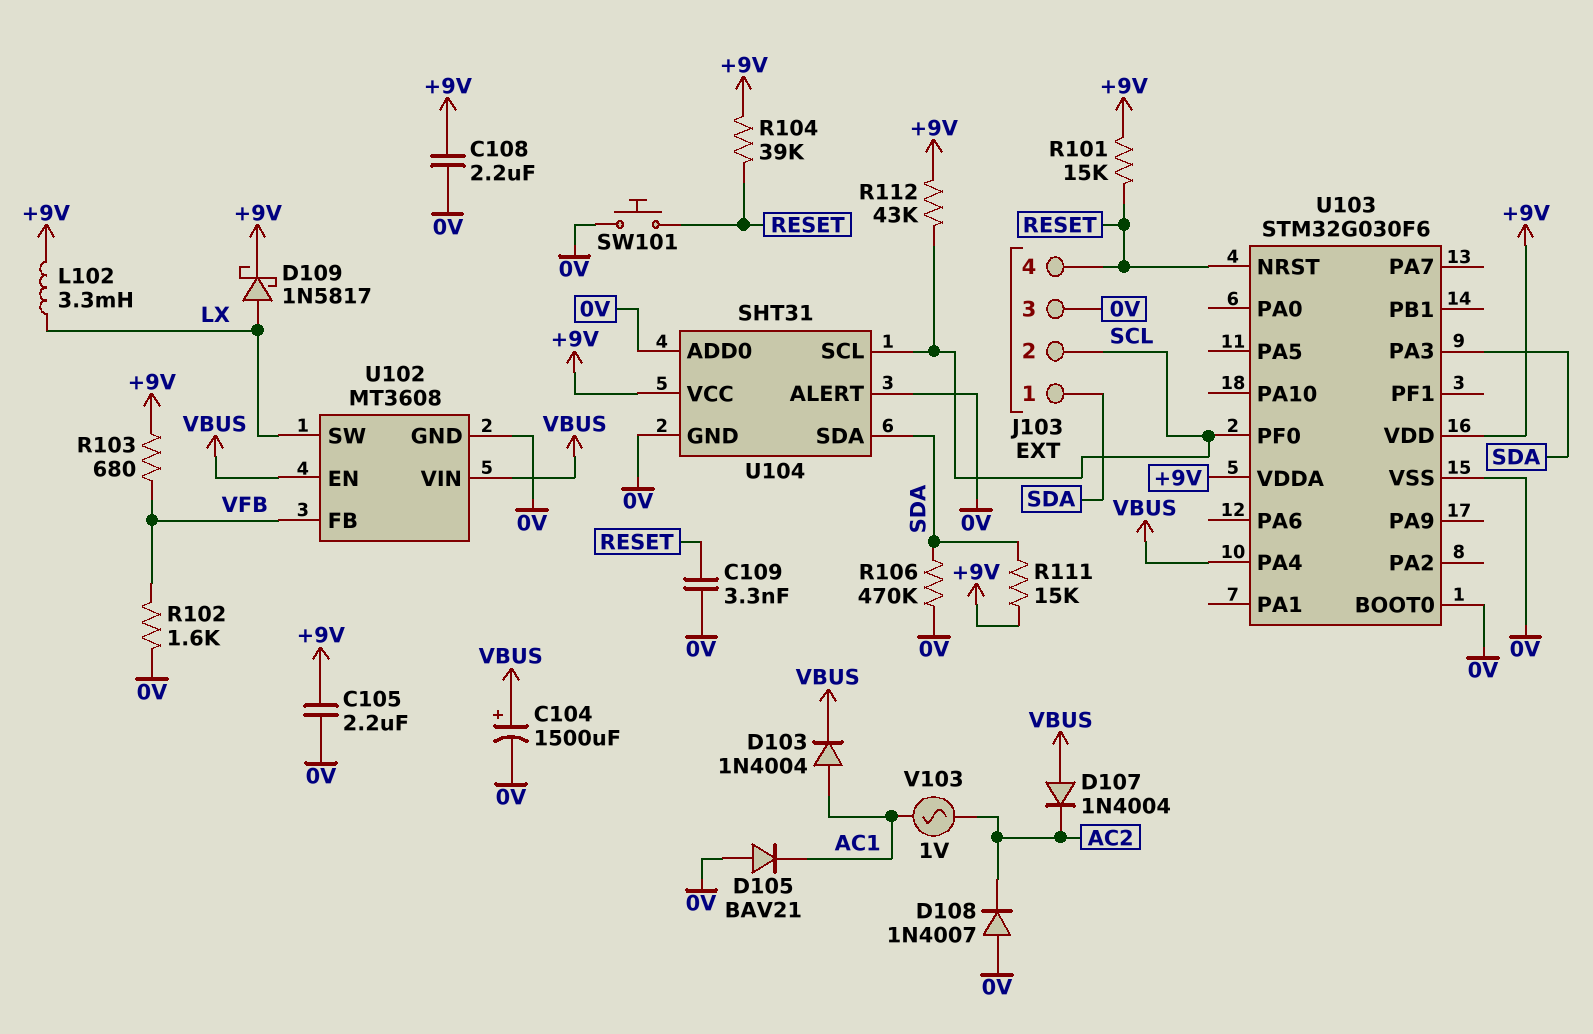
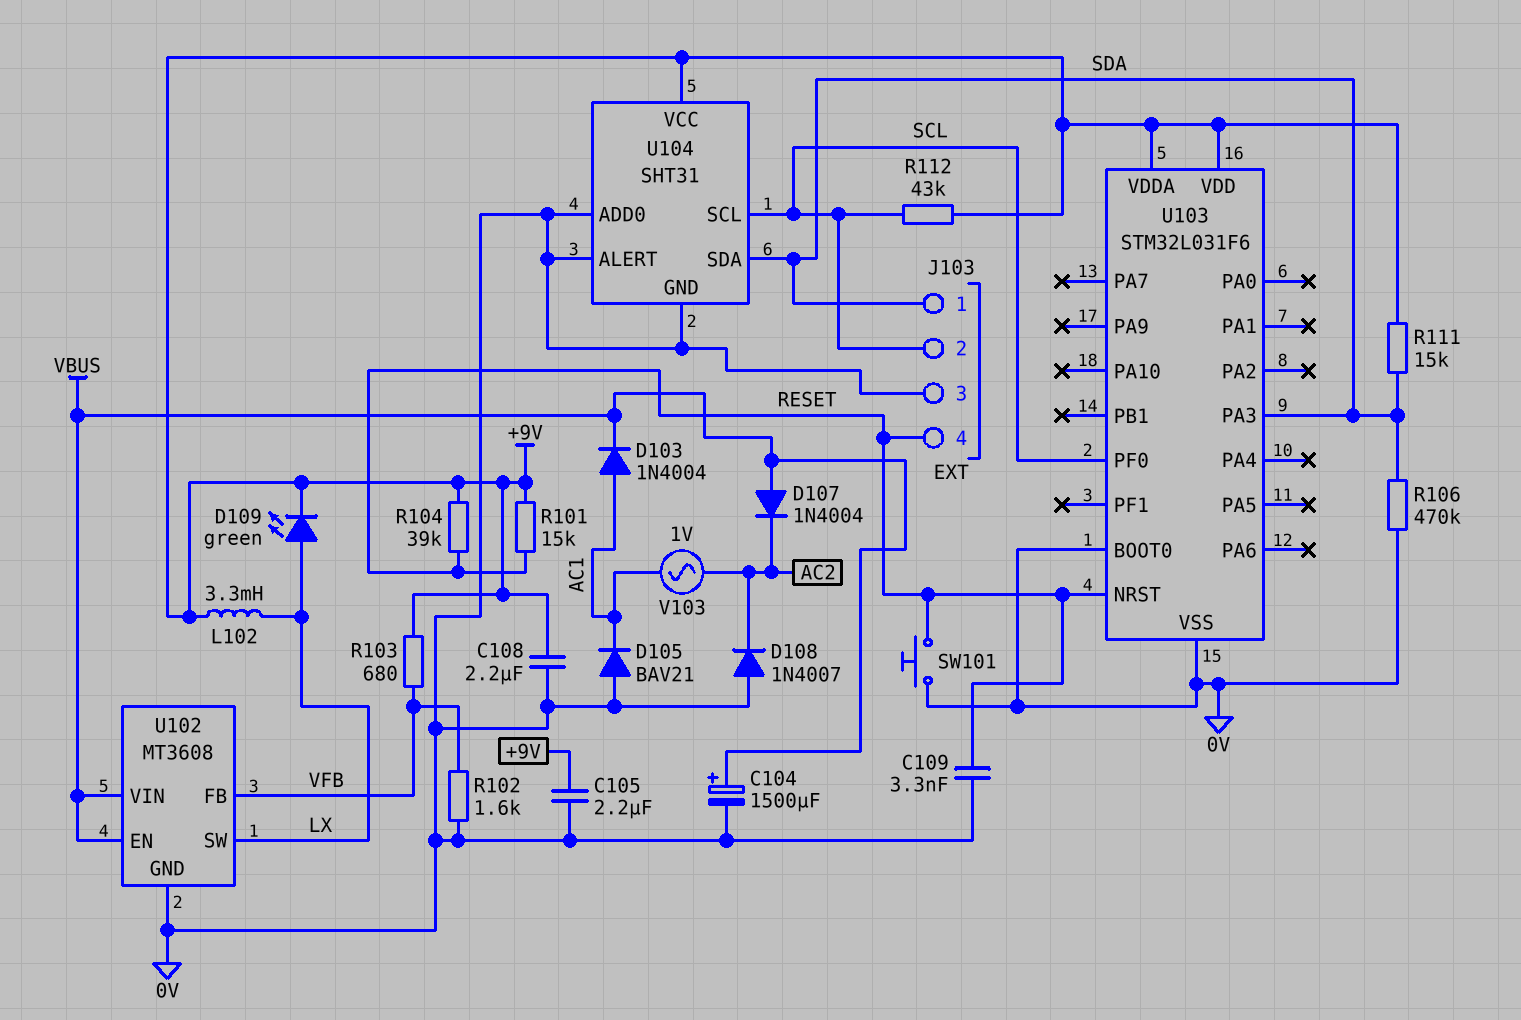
D109: schottky 1N5817 (A LX, K +9V) -> LED green (A LX, K +9V)
U103: STM32G030F6 -> STM32L031F6
U103 pin PA4: VBUS -> none

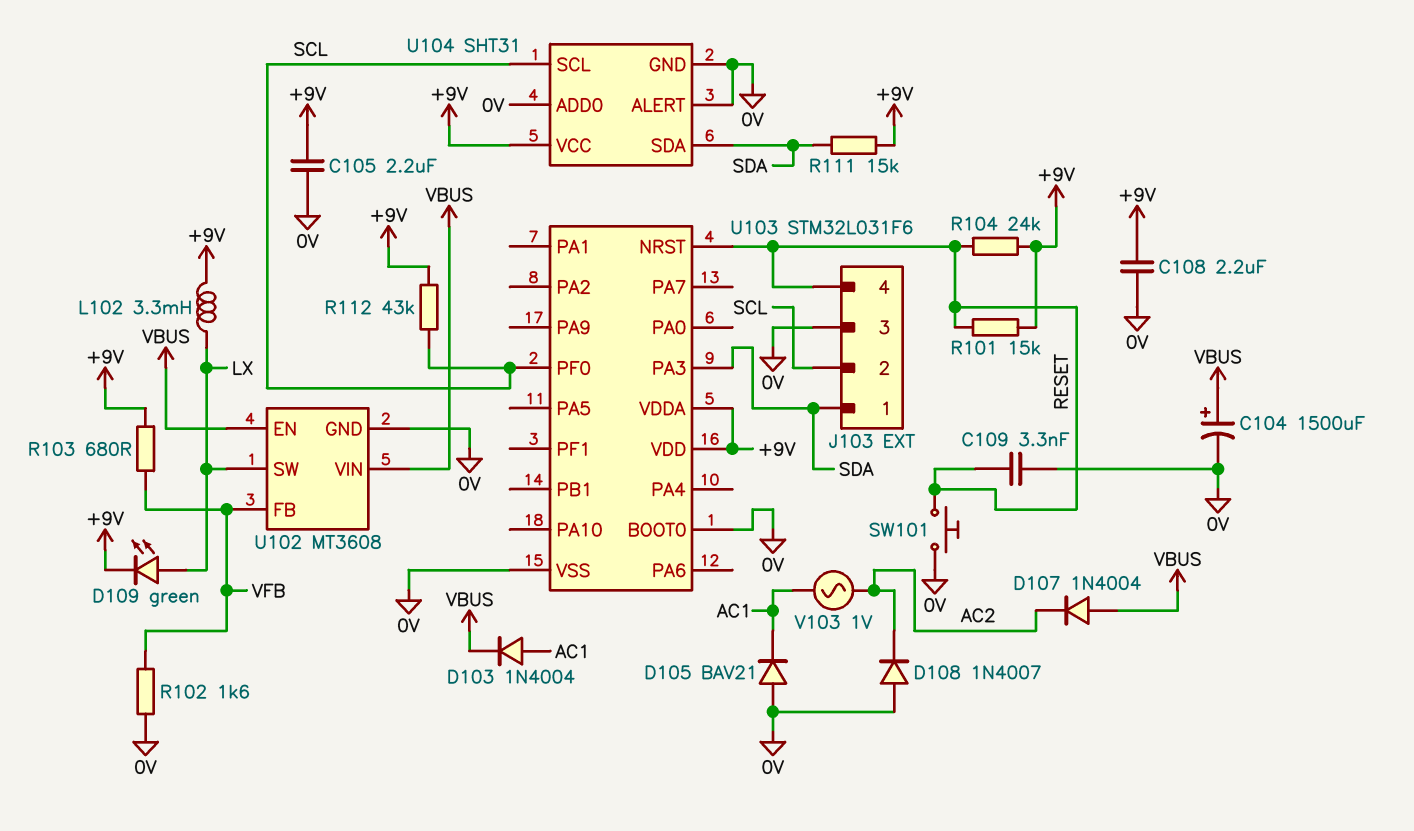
R104: 39k (+9V, RESET) -> 24k (+9V, RESET)
R106: 470k (0V, SDA) -> none

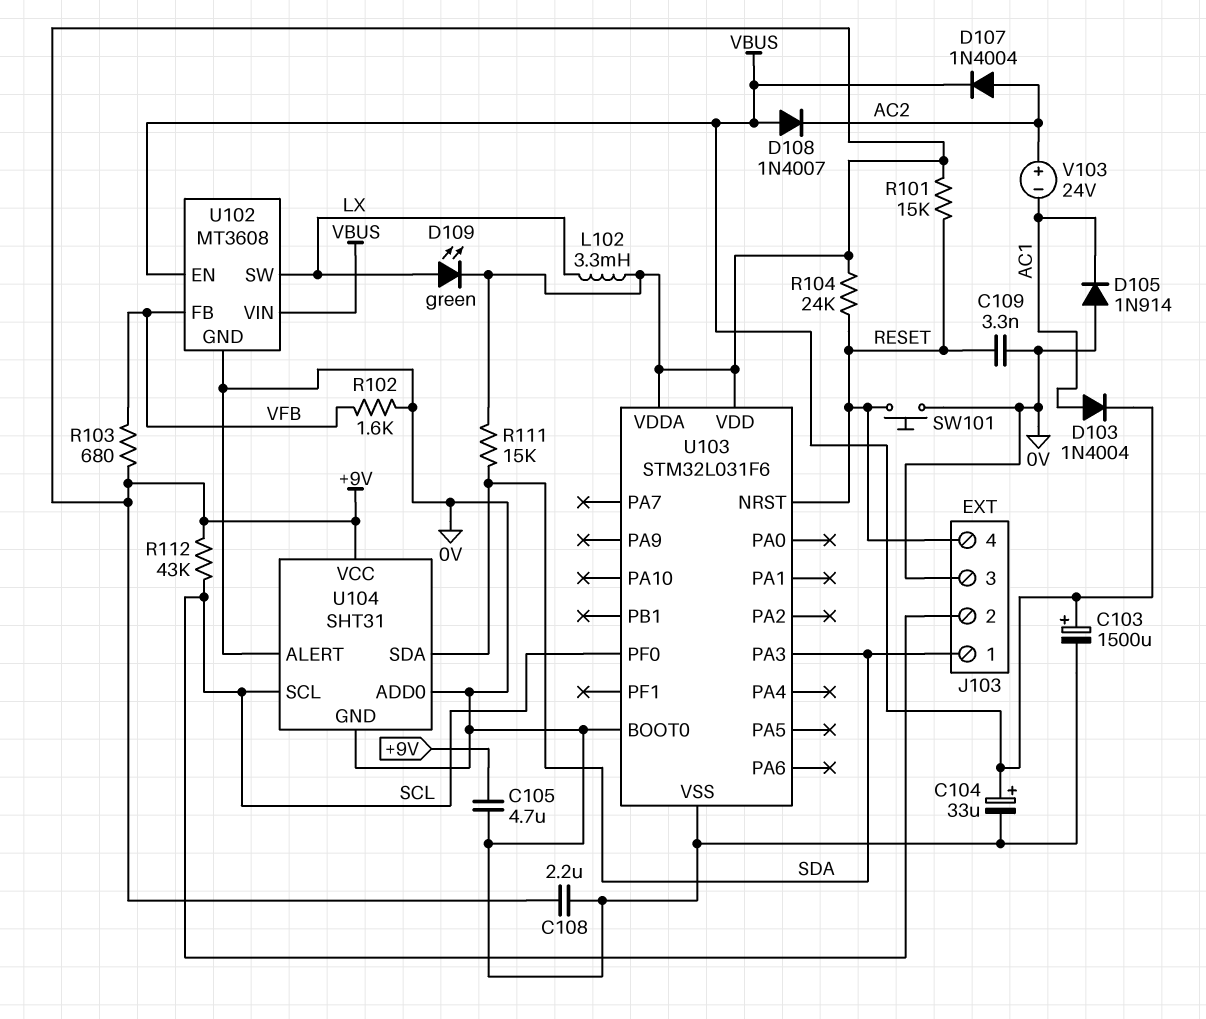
C103: none -> 1500uF (plus VBUS, minus 0V)
C104: 1500uF (plus VBUS, minus 0V) -> 33uF (plus VBUS, minus 0V)
C105: 2.2uF (+9V, 0V) -> 4.7uF (+9V, 0V)
D105: diode BAV21 (A 0V, K AC1) -> diode 1N914 (A 0V, K AC1)
D107: diode 1N4004 (A VBUS, K AC2) -> diode 1N4004 (A AC2, K VBUS)
D108: diode 1N4007 (A 0V, K AC2) -> diode 1N4007 (A VBUS, K AC2)
V103: AC 1V (AC1, AC2) -> 24V (plus AC2, minus AC1)

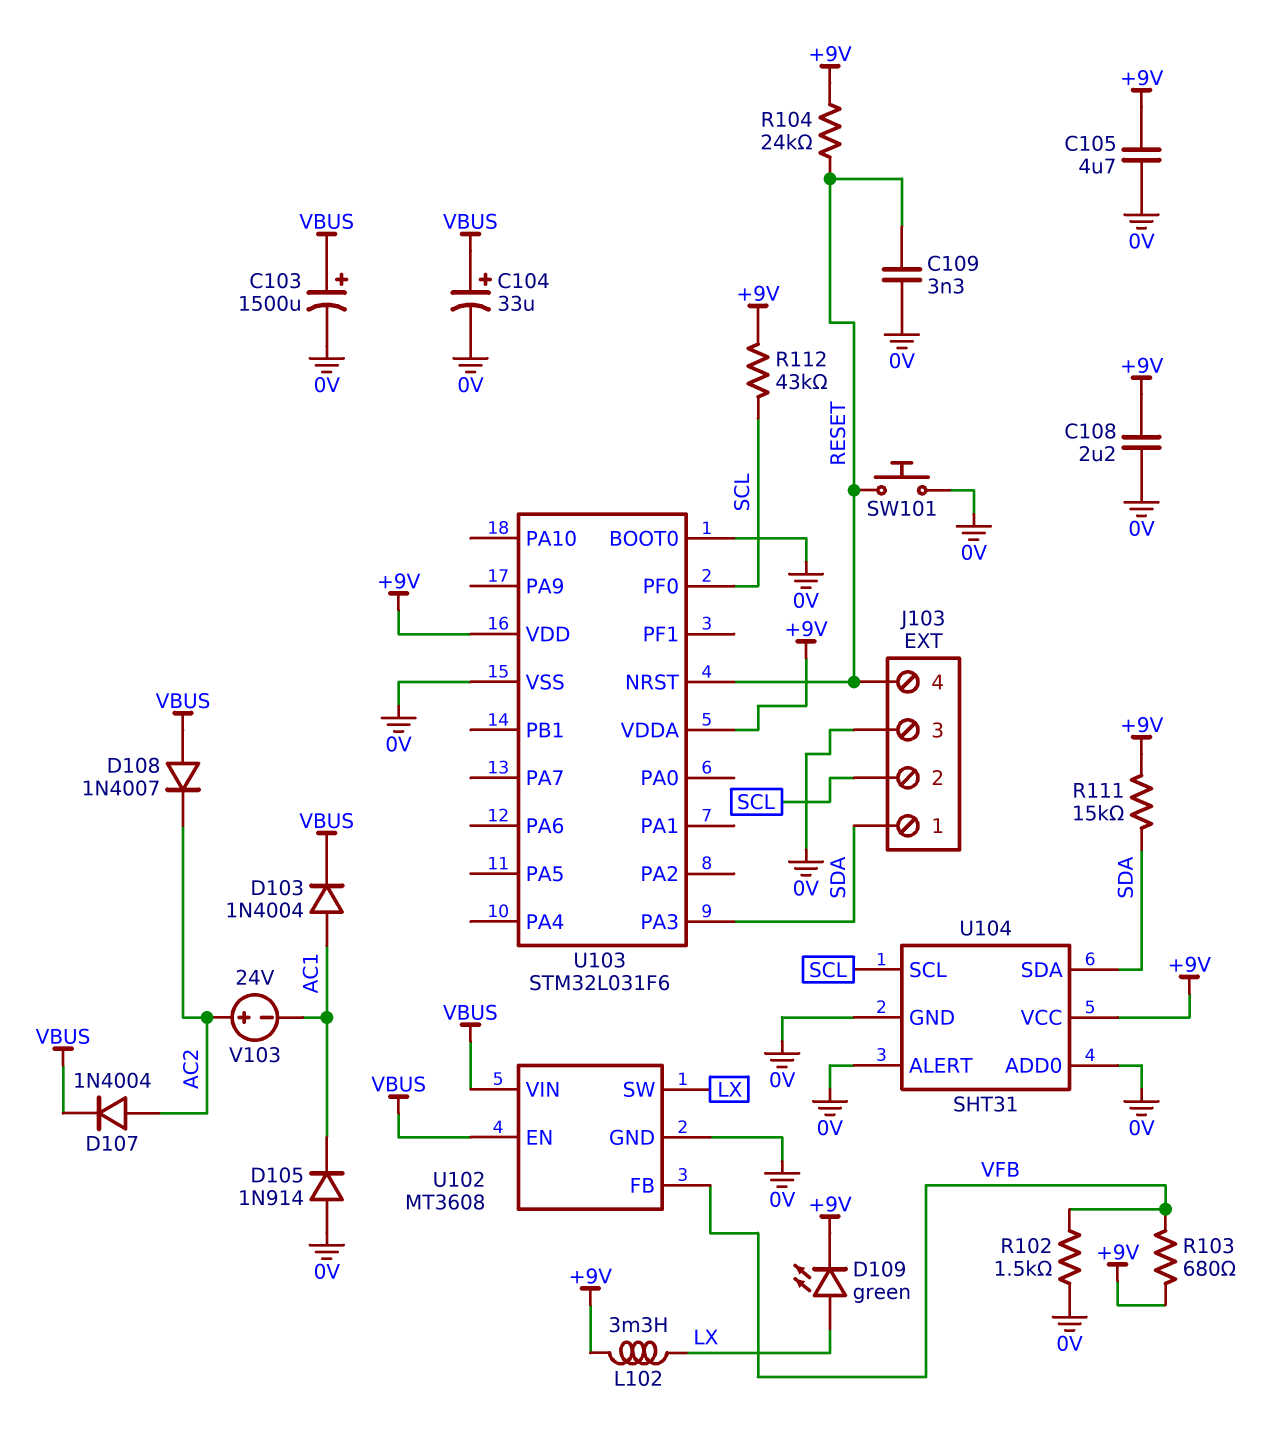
R101: 15k (+9V, RESET) -> none
R102: 1.6k (0V, VFB) -> 1.5k (0V, VFB)

